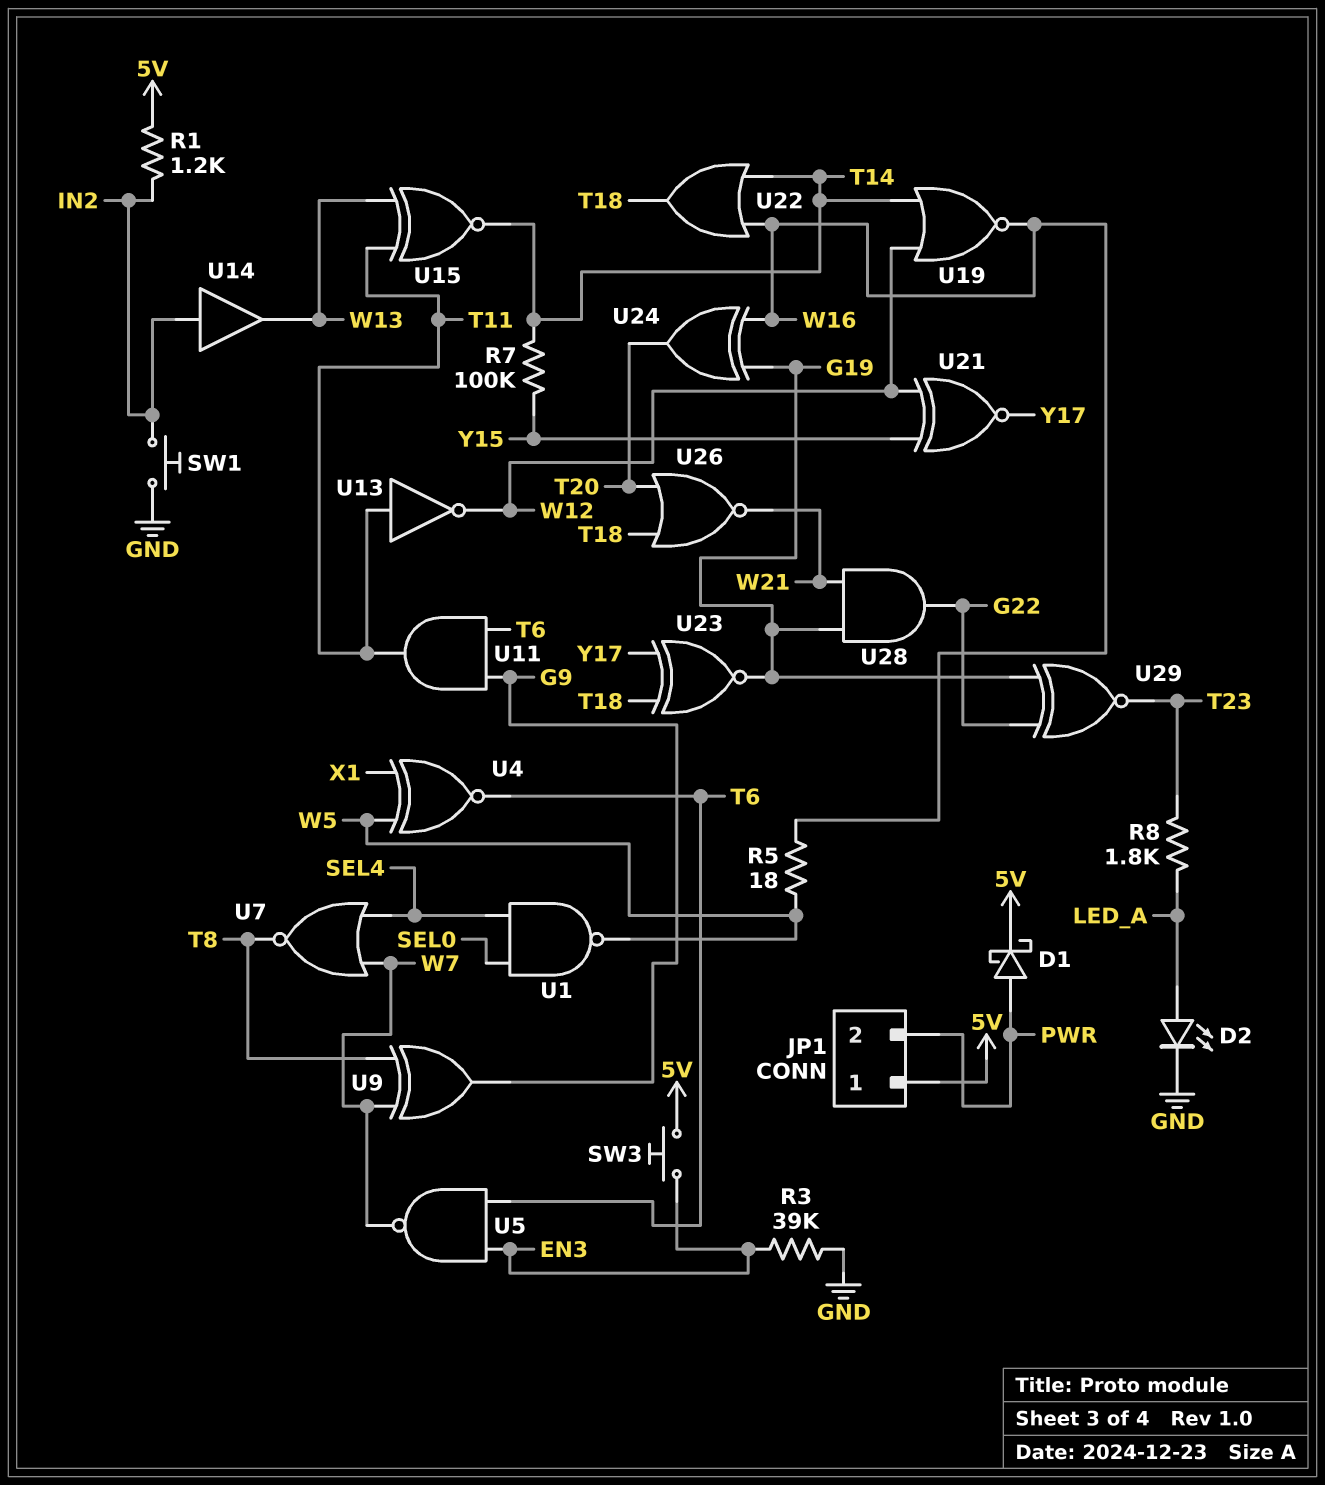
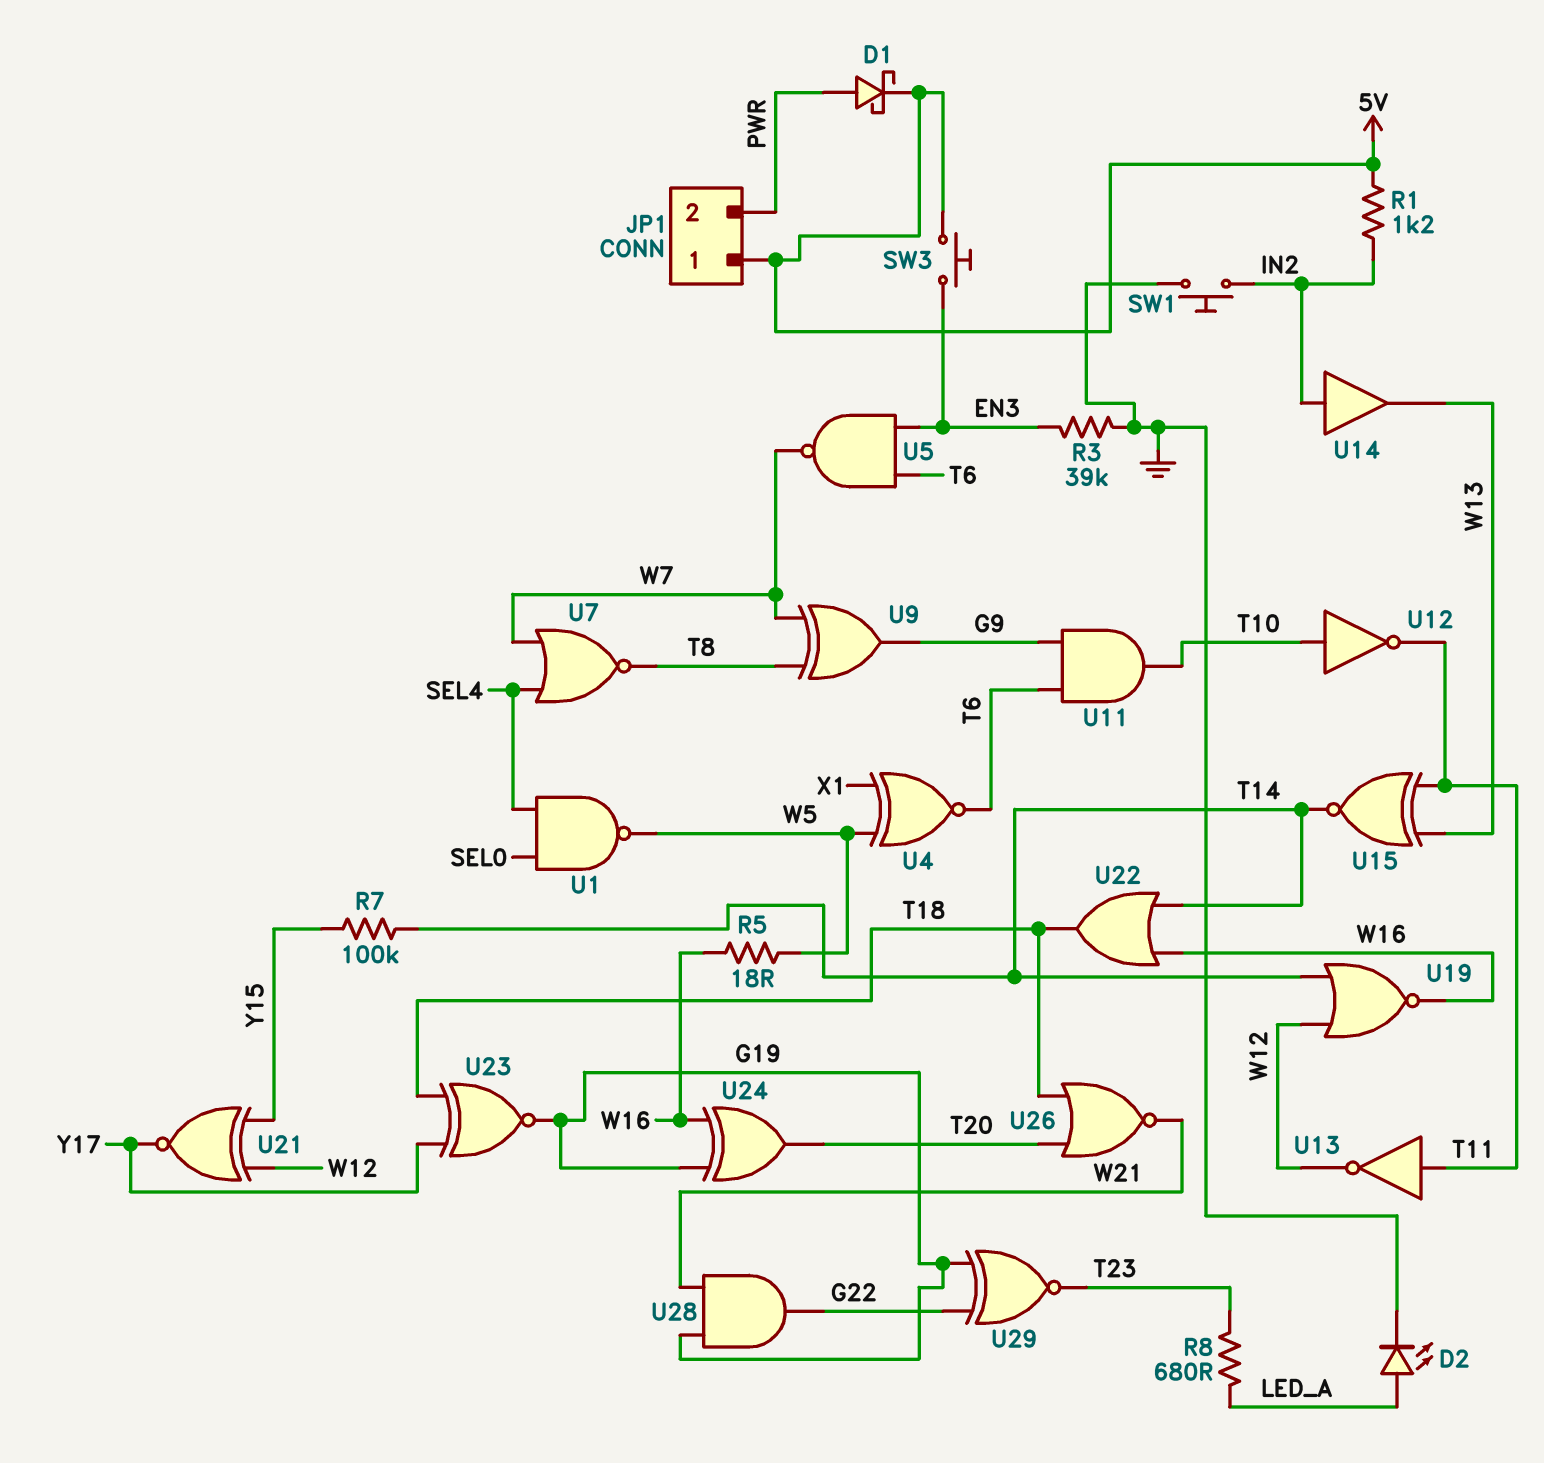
R8: 1.8k (LED_A, T23) -> 680 (LED_A, T23)
U11: AND (in G9, in T6, out T11) -> AND (in G9, in T6, out T10)
U12: none -> NOT (in T10, out T11)

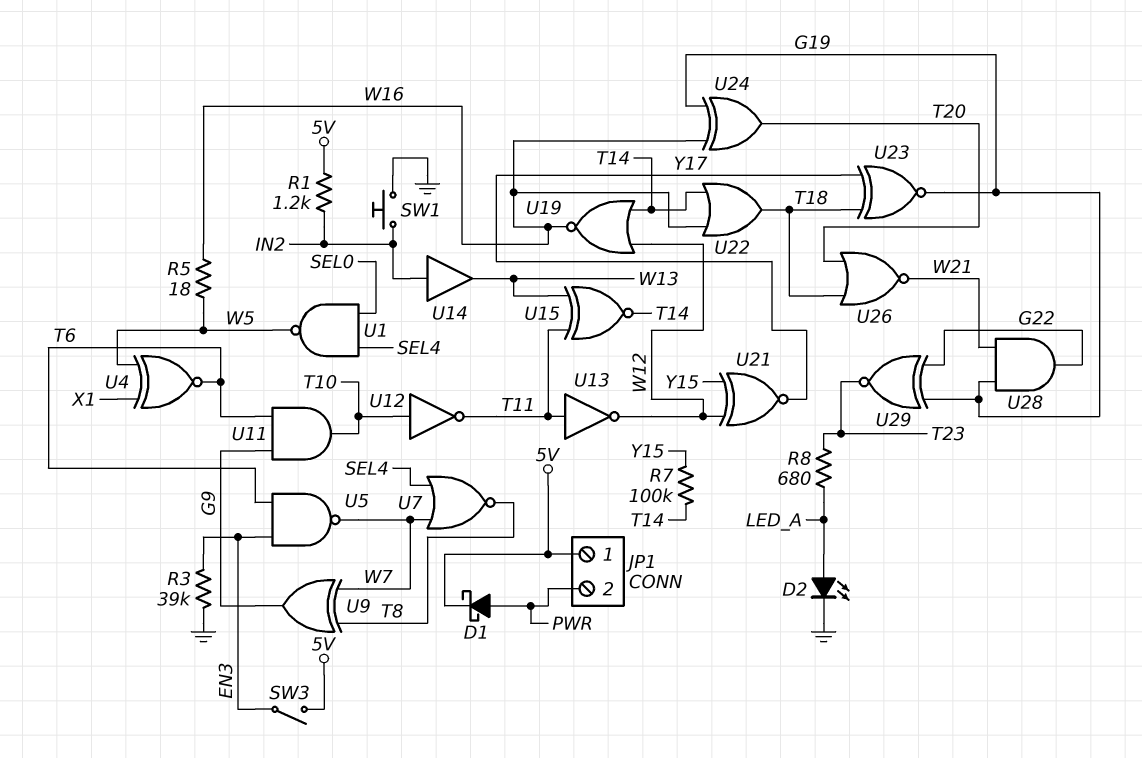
SW3: button (5V, EN3) -> switch (5V, EN3)

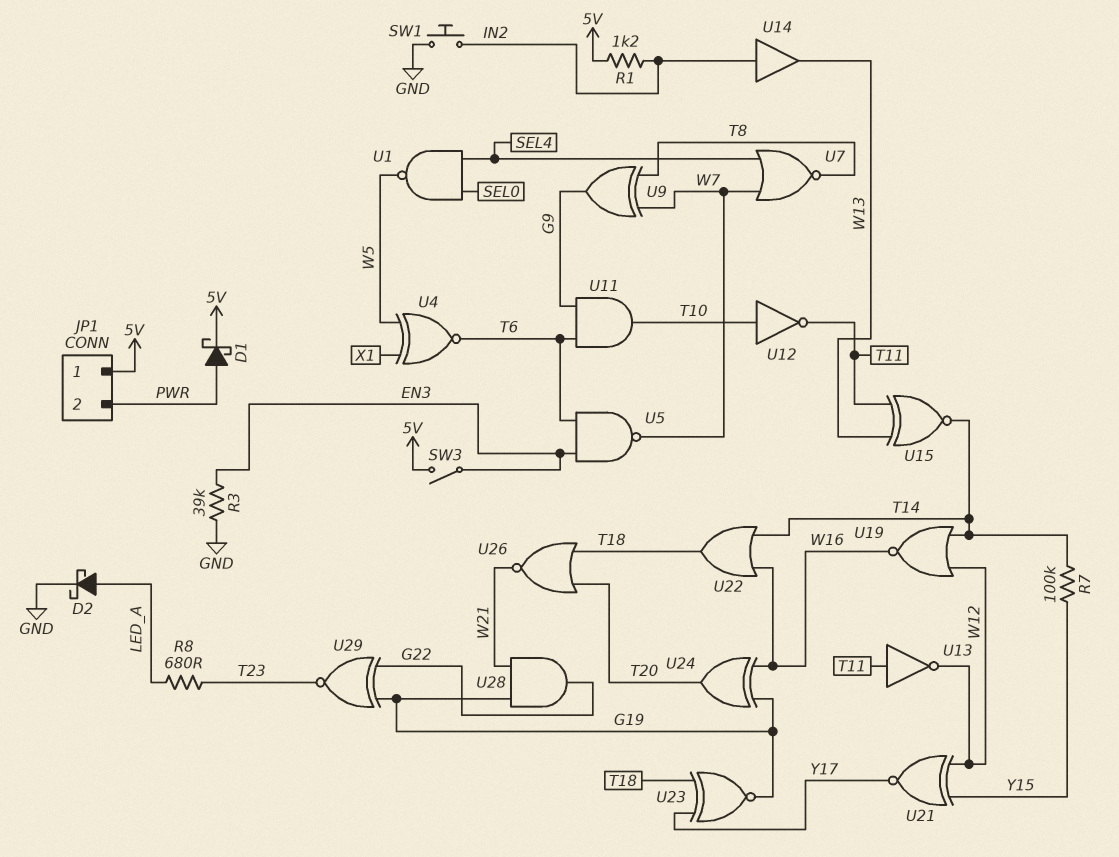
D2: LED (A LED_A, K GND) -> schottky (A LED_A, K GND)
R5: 18 (W5, W16) -> none

